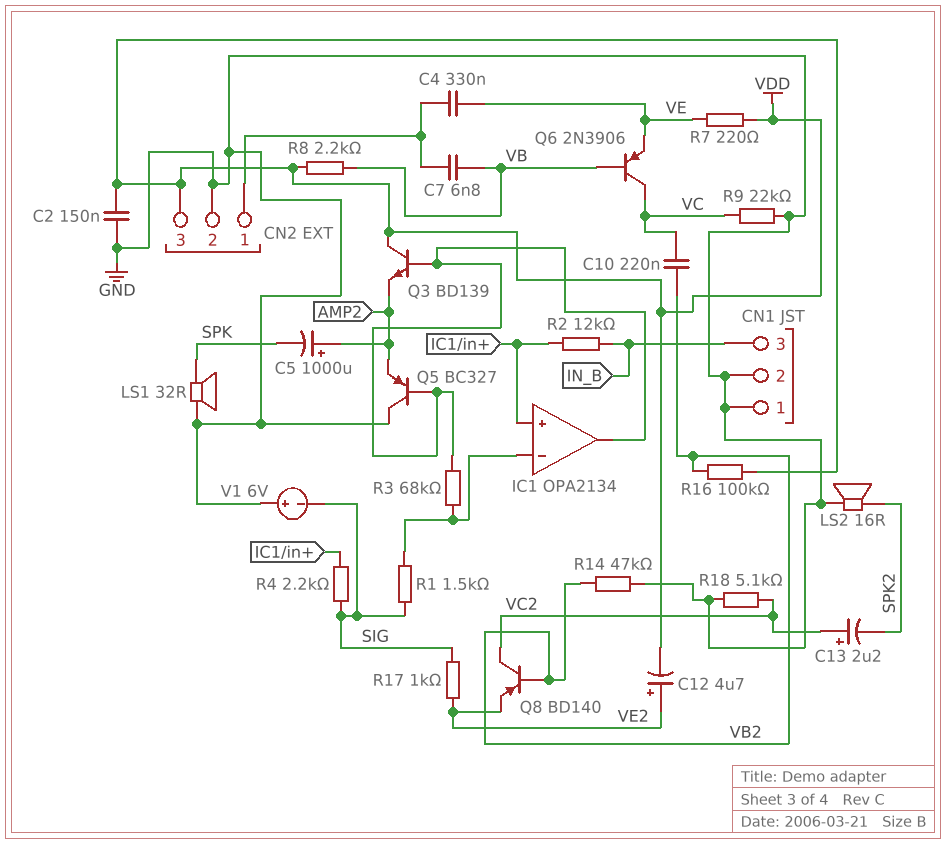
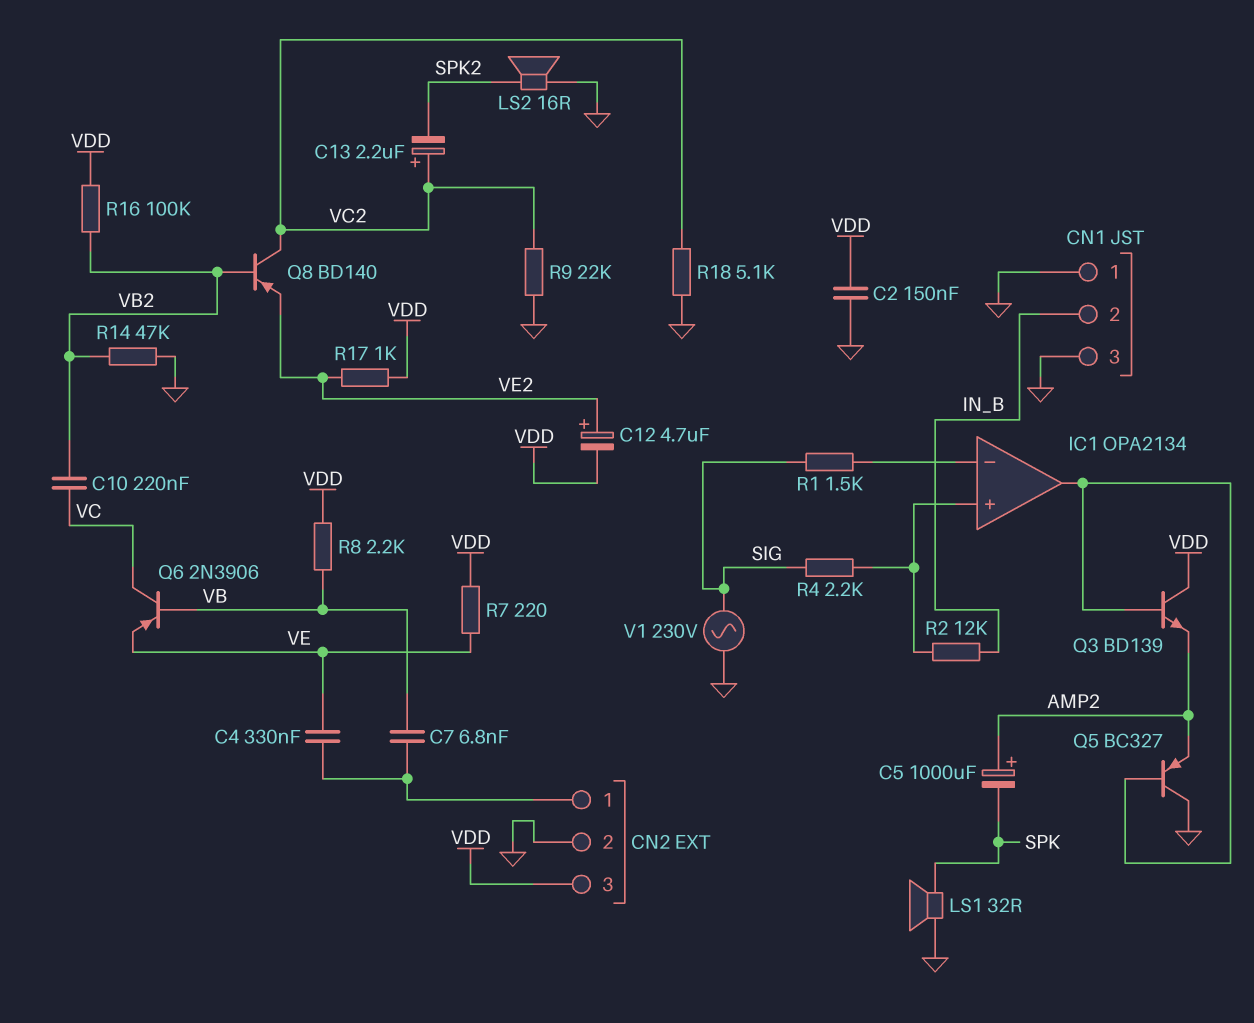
CN1 pin 2: GND -> IN_B
CN1 pin 3: IN_B -> GND
R3: 68k (IC1/in-, IC1/out) -> none
R9: 22k (GND, VC) -> 22k (GND, VC2)
R17: 1k (SIG, VE2) -> 1k (VDD, VE2)
V1: 6V (plus GND, minus SIG) -> AC 230V (GND, SIG)

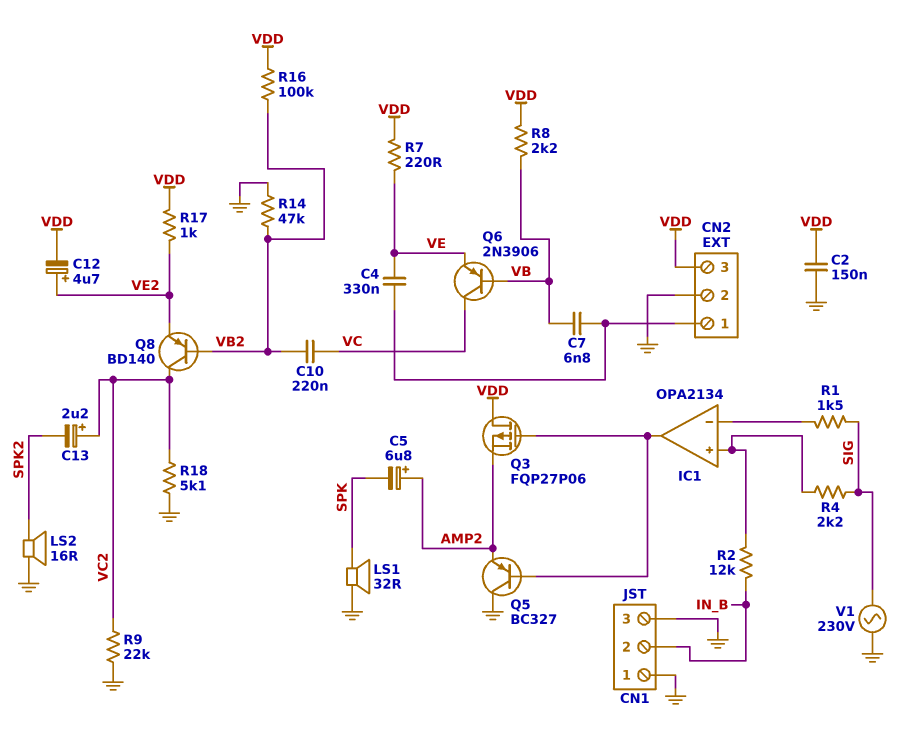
C5: 1000uF (plus AMP2, minus SPK) -> 6.8uF (plus AMP2, minus SPK)
Q3: NPN BD139 (B IC1/out, C VDD, E AMP2) -> PMOS FQP27P06 (G IC1/out, D VDD, S AMP2)

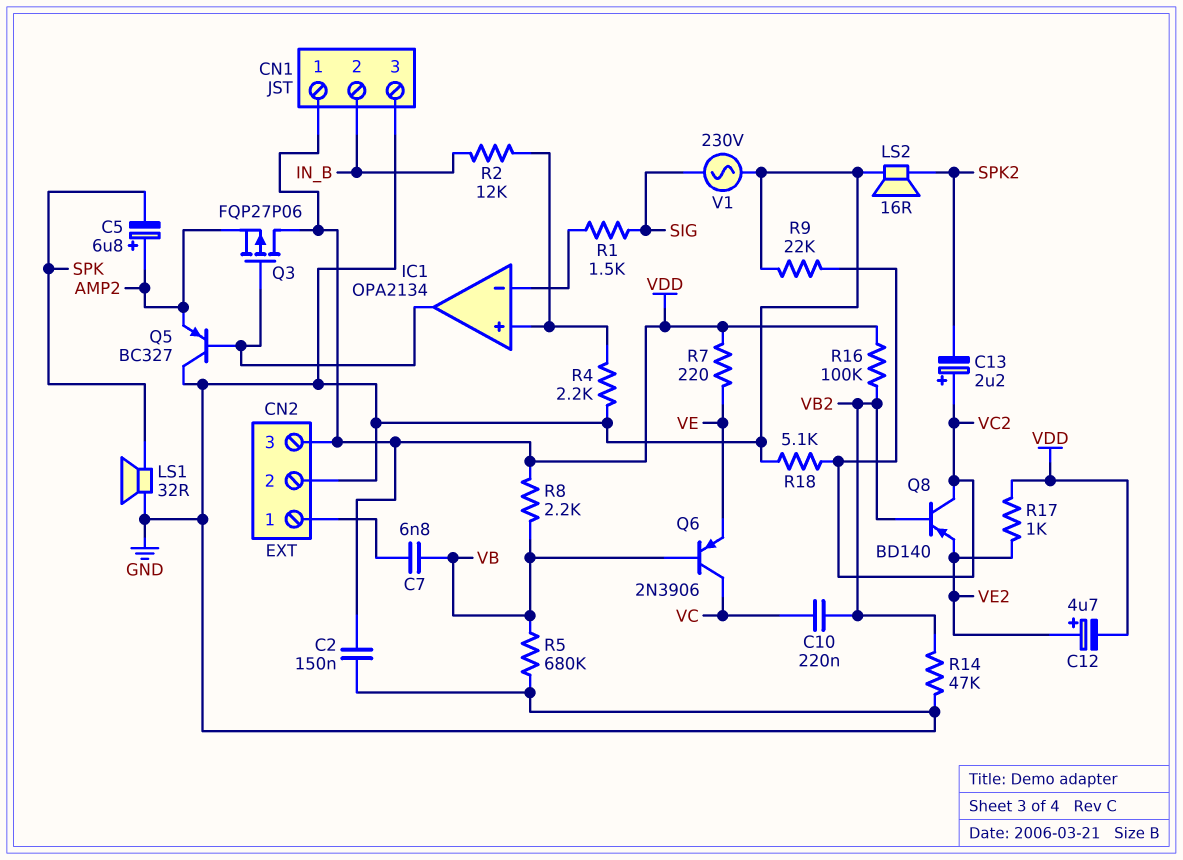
C4: 330nF (CN2/1, VE) -> none
CN1 pin 1: GND -> VDD
R4: 2.2k (IC1/in+, SIG) -> 2.2k (GND, IC1/in+)
R5: none -> 680k (GND, VB)

